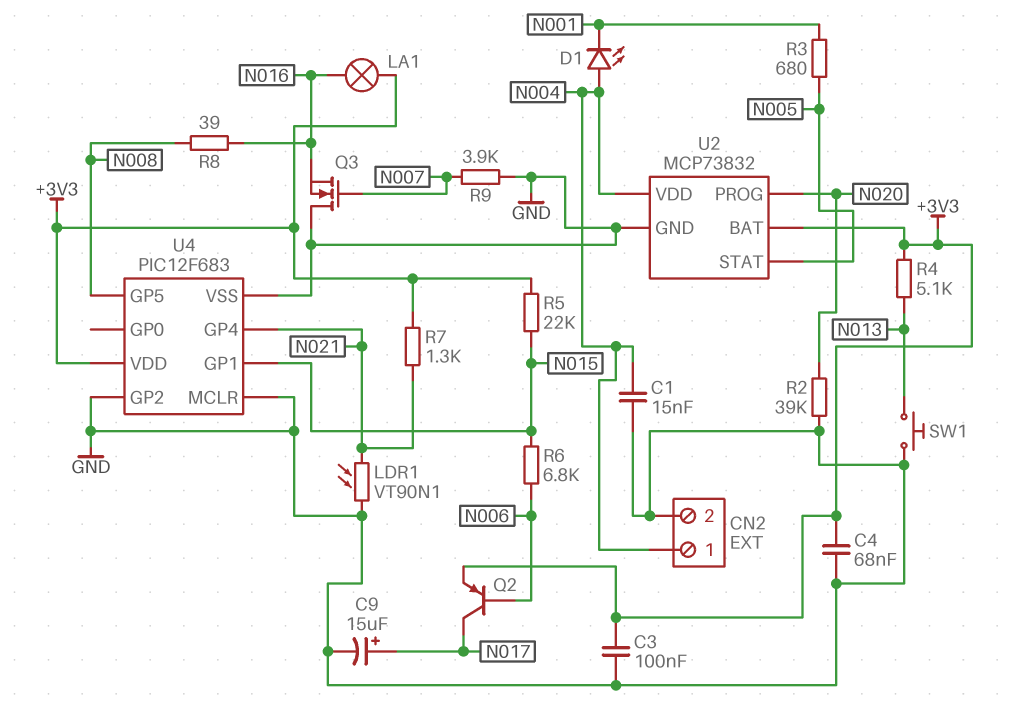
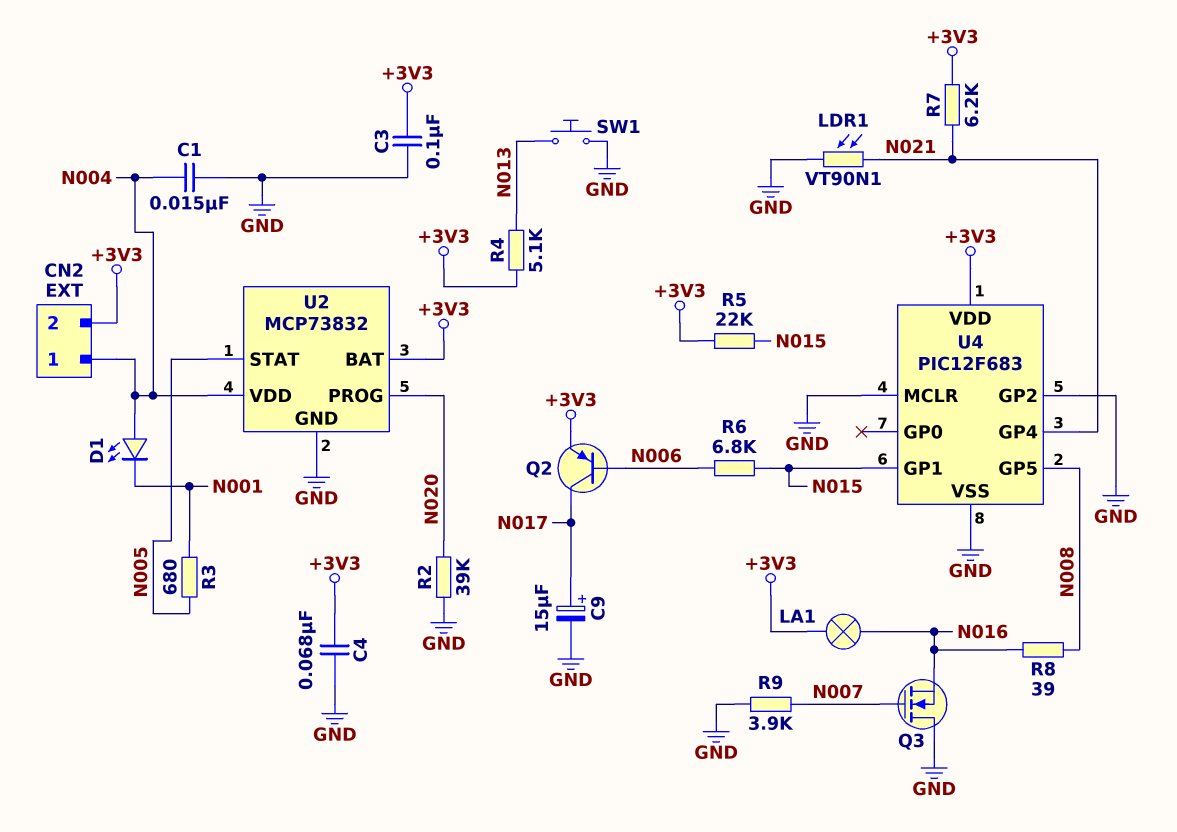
CN2 pin 2: GND -> +3V3
R7: 1.3k (+3V3, N021) -> 6.2k (+3V3, N021)

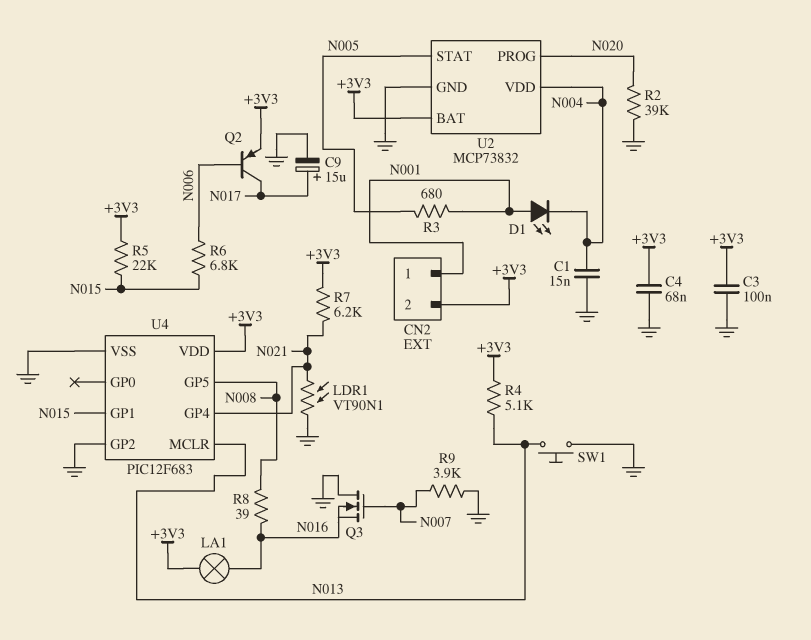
CN2 pin 1: N004 -> N001
D1: LED (A N004, K N001) -> LED (A N001, K N004)
U4 pin MCLR: GND -> N013

